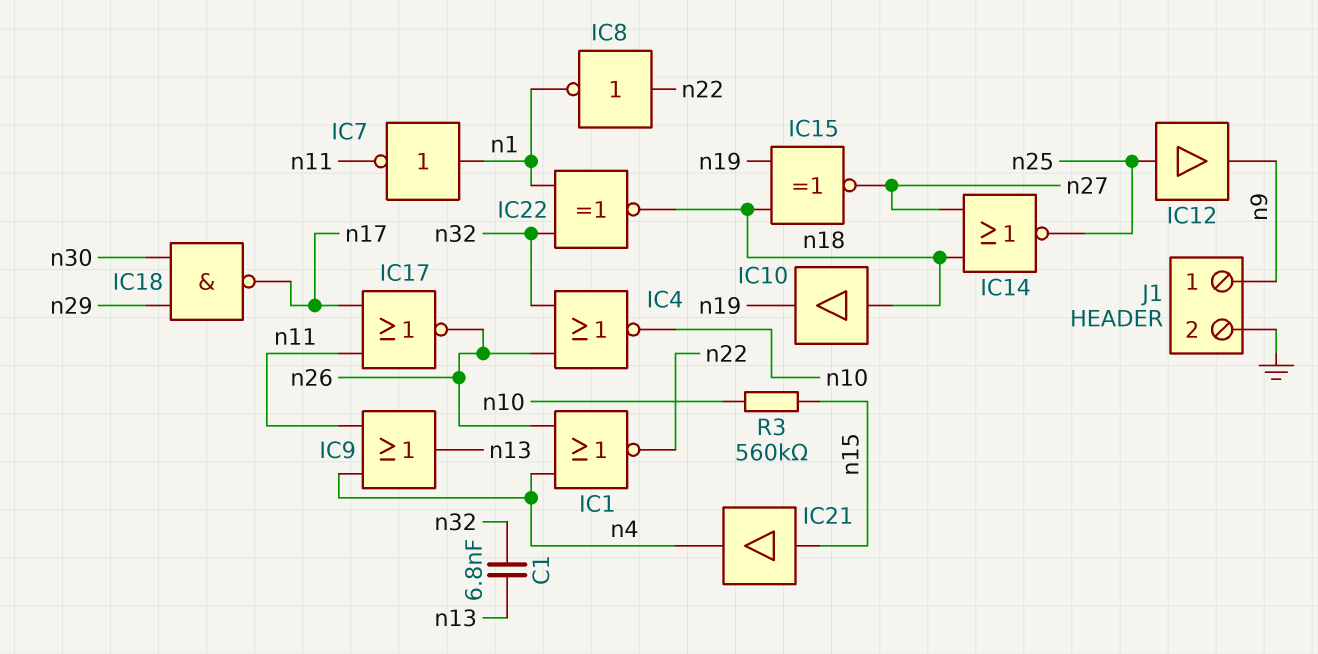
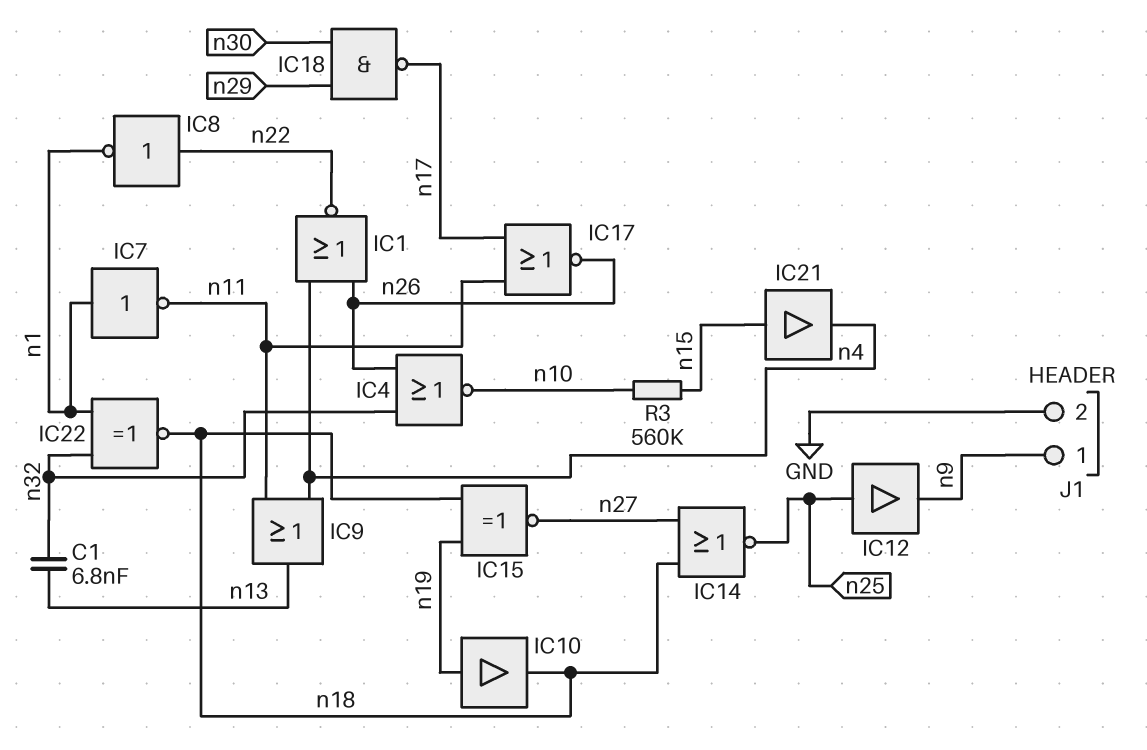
IC10: buffer (in n18, out n19) -> buffer (in n19, out n18)

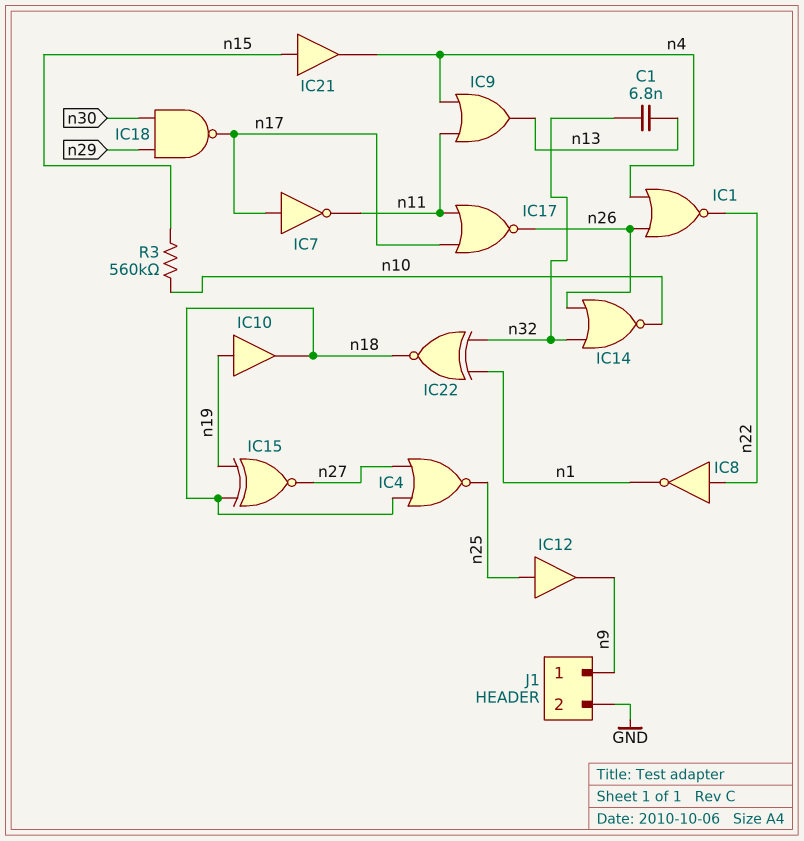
IC4: NOR (in n26, in n32, out n10) -> NOR (in n18, in n27, out n25)
IC7: NOT (in n1, out n11) -> NOT (in n17, out n11)
IC14: NOR (in n18, in n27, out n25) -> NOR (in n26, in n32, out n10)

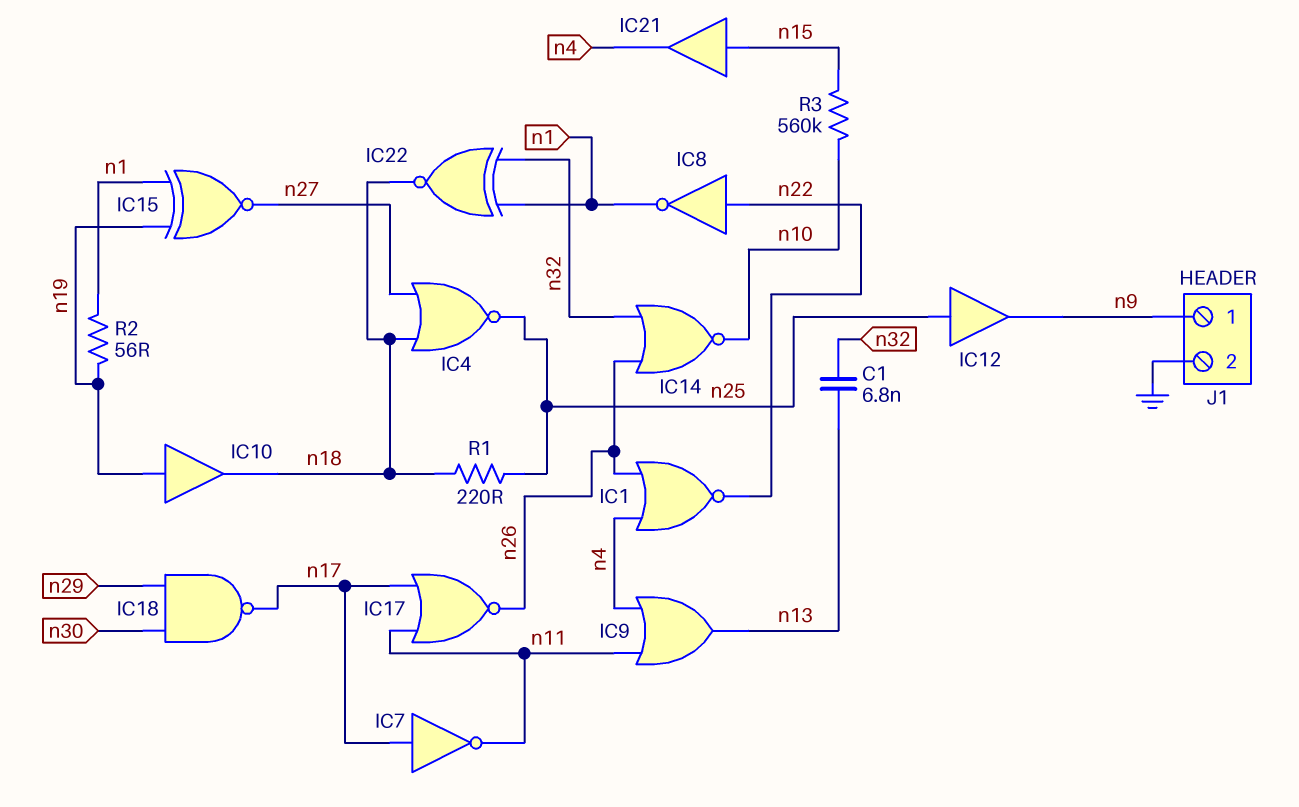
IC15: XNOR (in n18, in n19, out n27) -> XNOR (in n1, in n19, out n27)
R1: none -> 220 (n18, n25)
R2: none -> 56 (n1, n19)

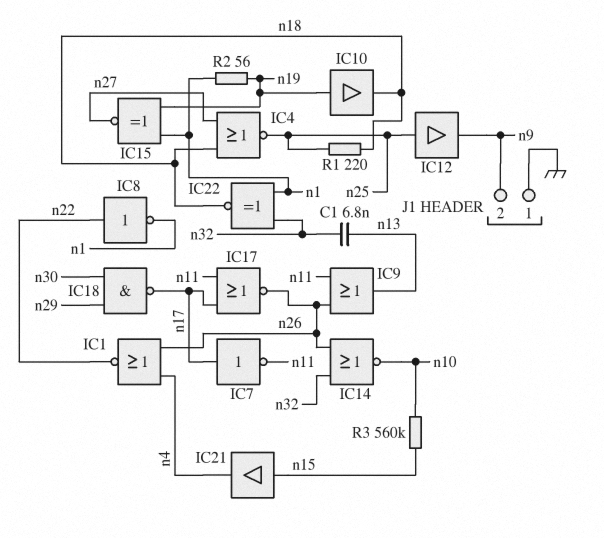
IC9: OR (in n4, in n11, out n13) -> OR (in n11, in n26, out n13)
J1 pin 1: n9 -> GND
J1 pin 2: GND -> n9

